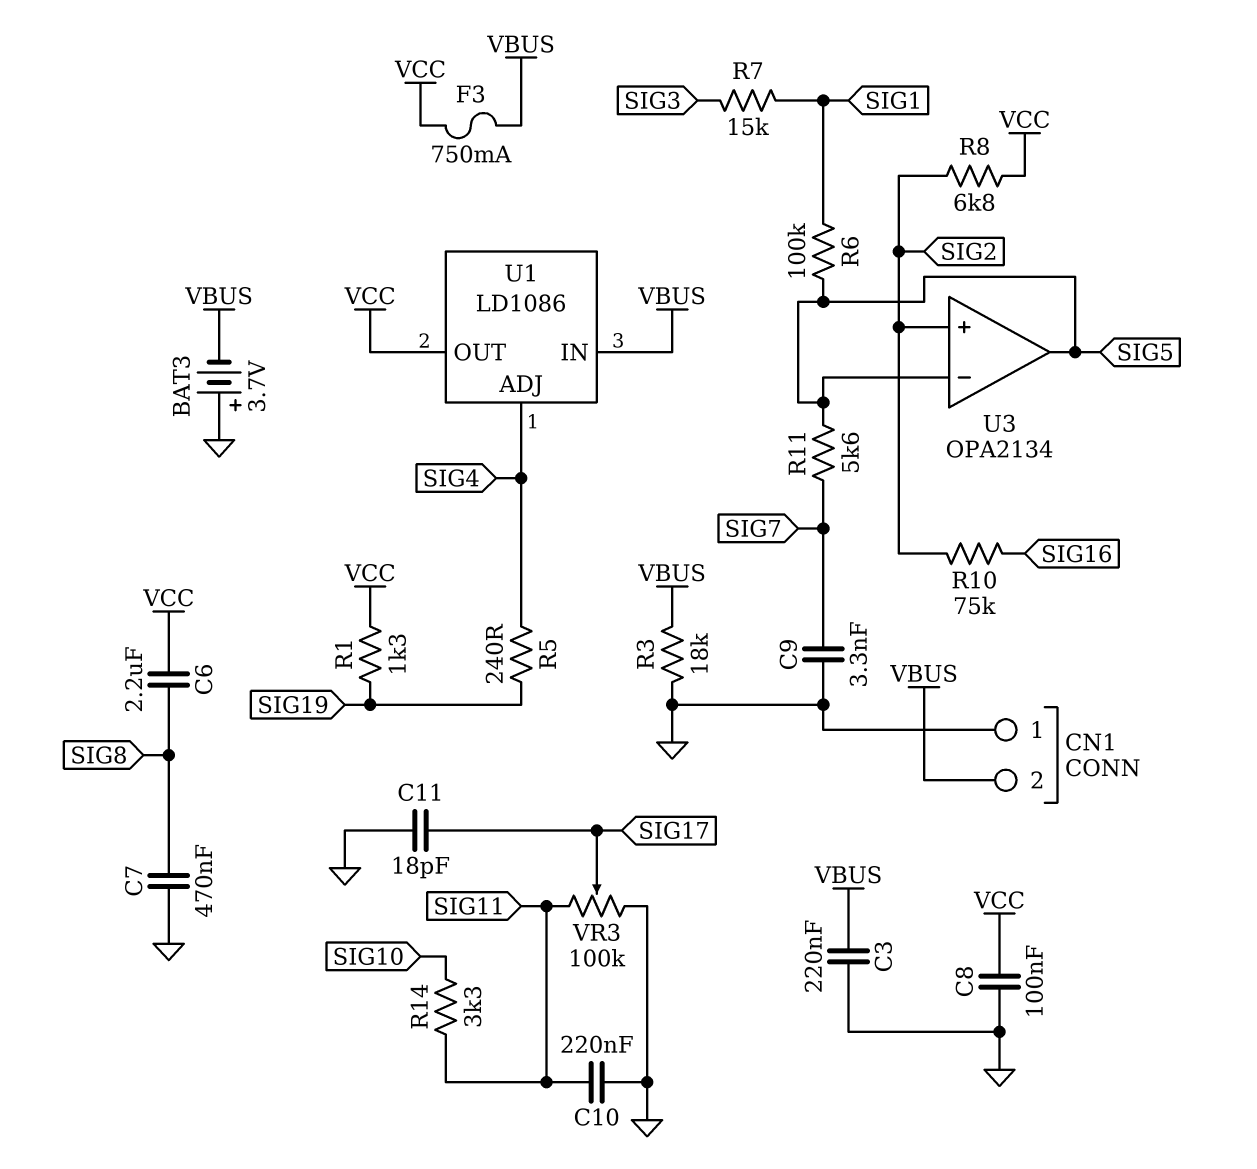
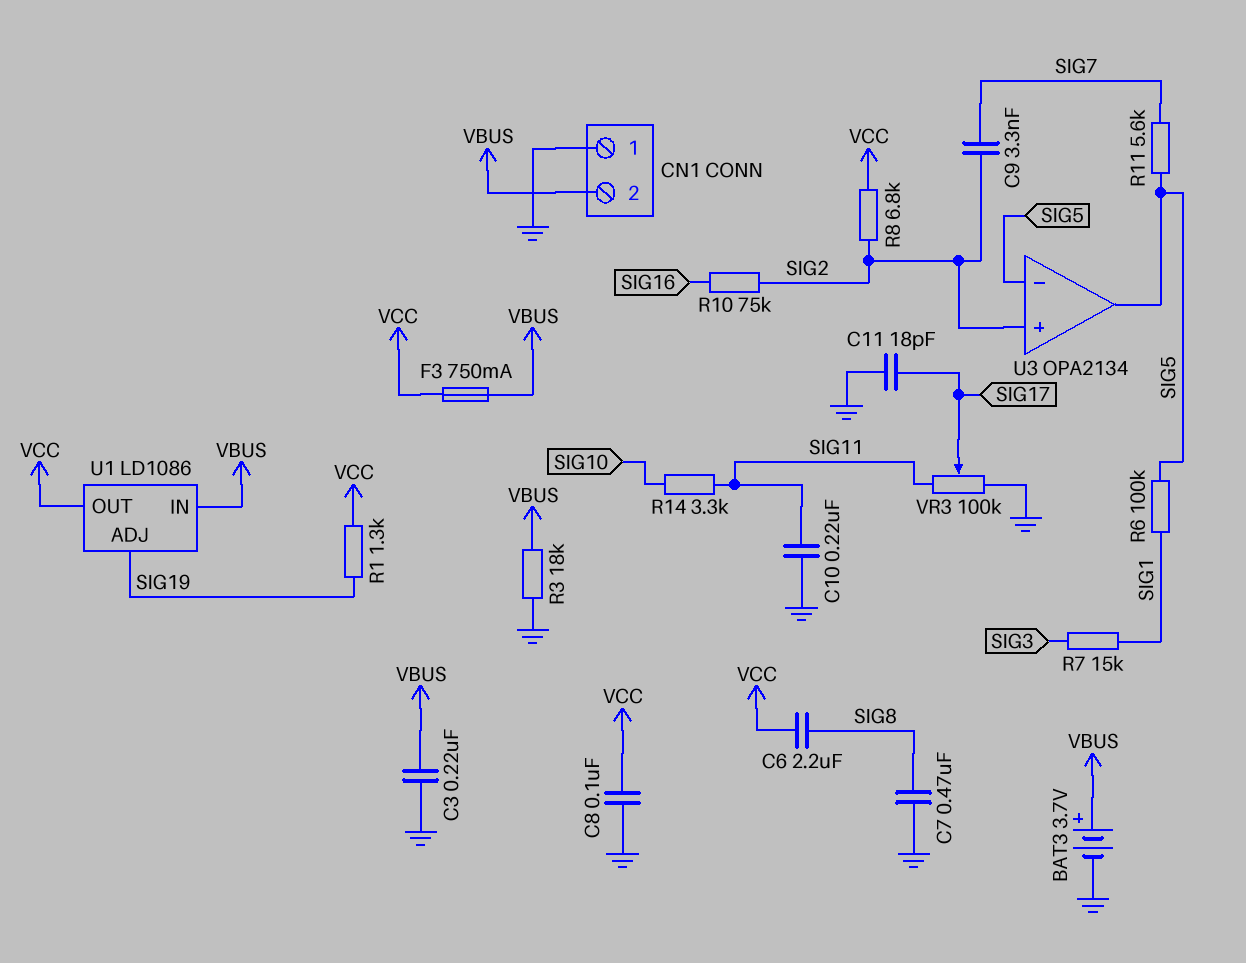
BAT3: 3.7V (plus GND, minus VBUS) -> 3.7V (plus VBUS, minus GND)
C9: 3.3nF (GND, SIG7) -> 3.3nF (SIG2, SIG7)
R5: 240 (SIG4, SIG19) -> none
U1 pin ADJ: SIG4 -> SIG19

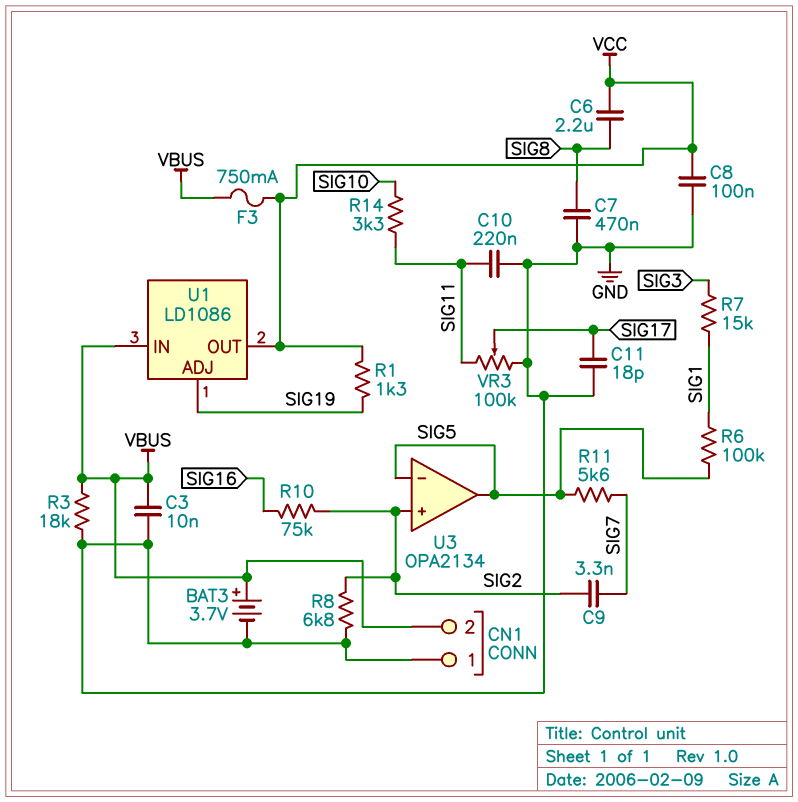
C3: 220nF (GND, VBUS) -> 10nF (GND, VBUS)
R8: 6.8k (SIG2, VCC) -> 6.8k (GND, SIG2)

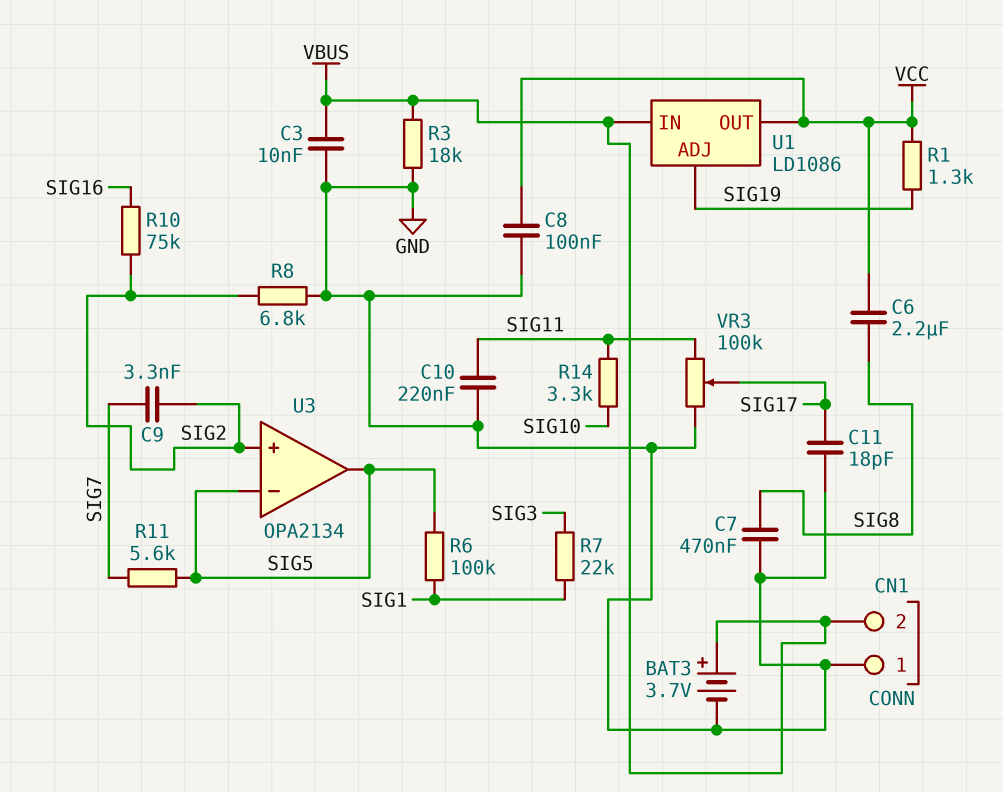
F3: 750mA (VBUS, VCC) -> none
R7: 15k (SIG1, SIG3) -> 22k (SIG1, SIG3)

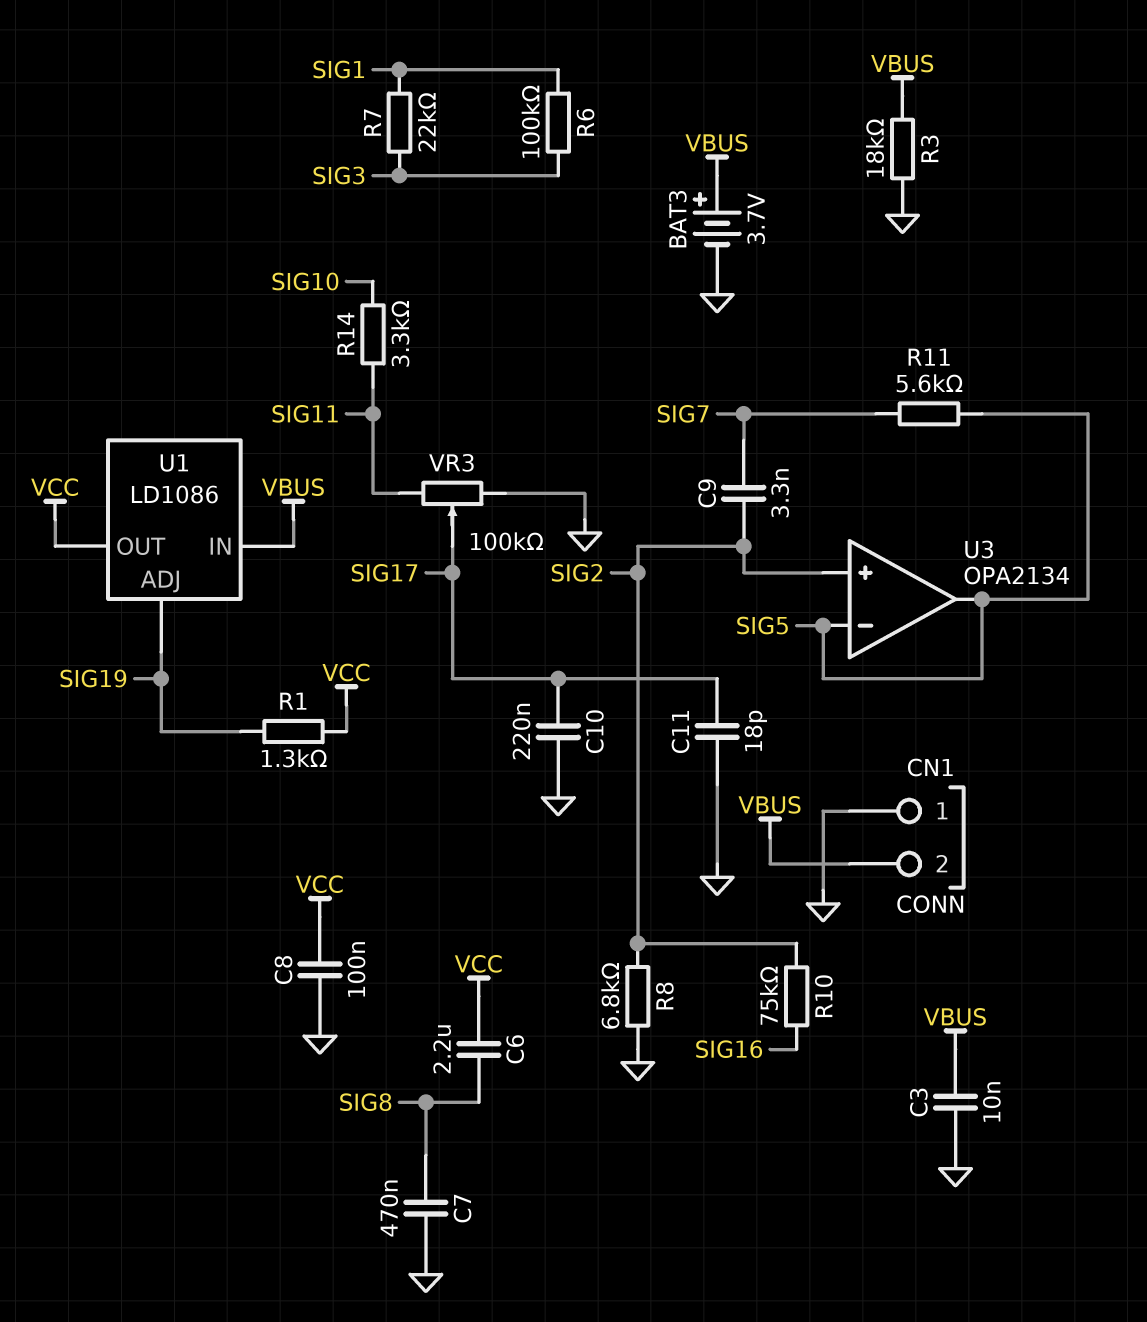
C10: 220nF (GND, SIG11) -> 220nF (GND, SIG17)
R6: 100k (SIG1, SIG5) -> 100k (SIG1, SIG3)

